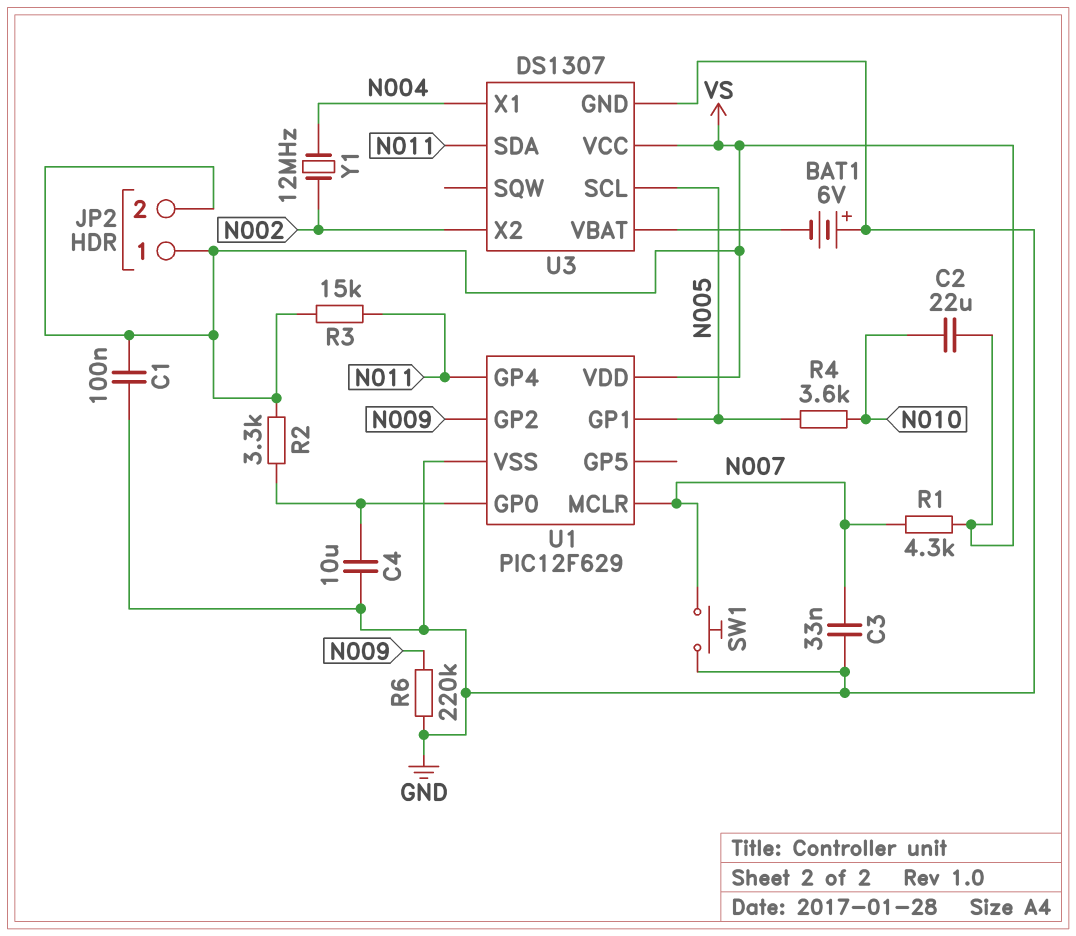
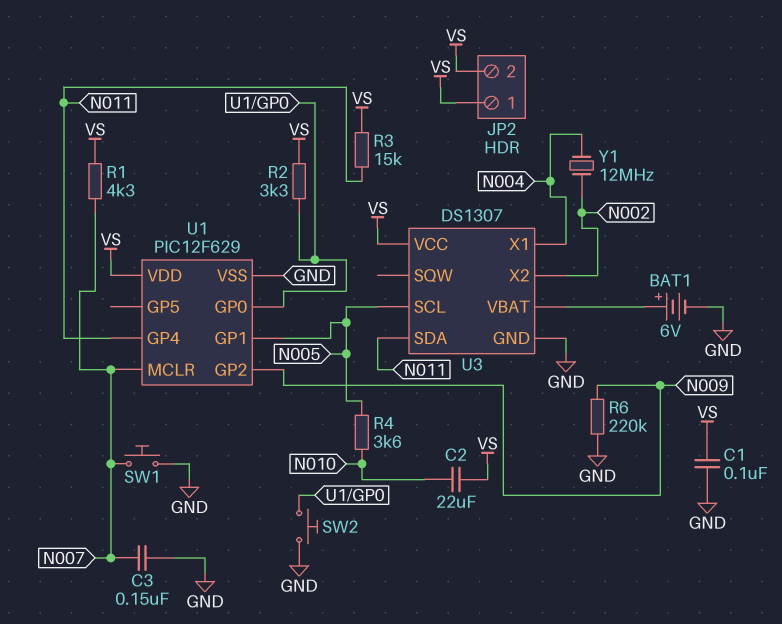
BAT1: 6V (plus GND, minus U3/VBAT) -> 6V (plus U3/VBAT, minus GND)
C3: 33nF (GND, N007) -> 150nF (GND, N007)
C4: 10uF (GND, U1/GP0) -> none
SW2: none -> button (GND, U1/GP0)

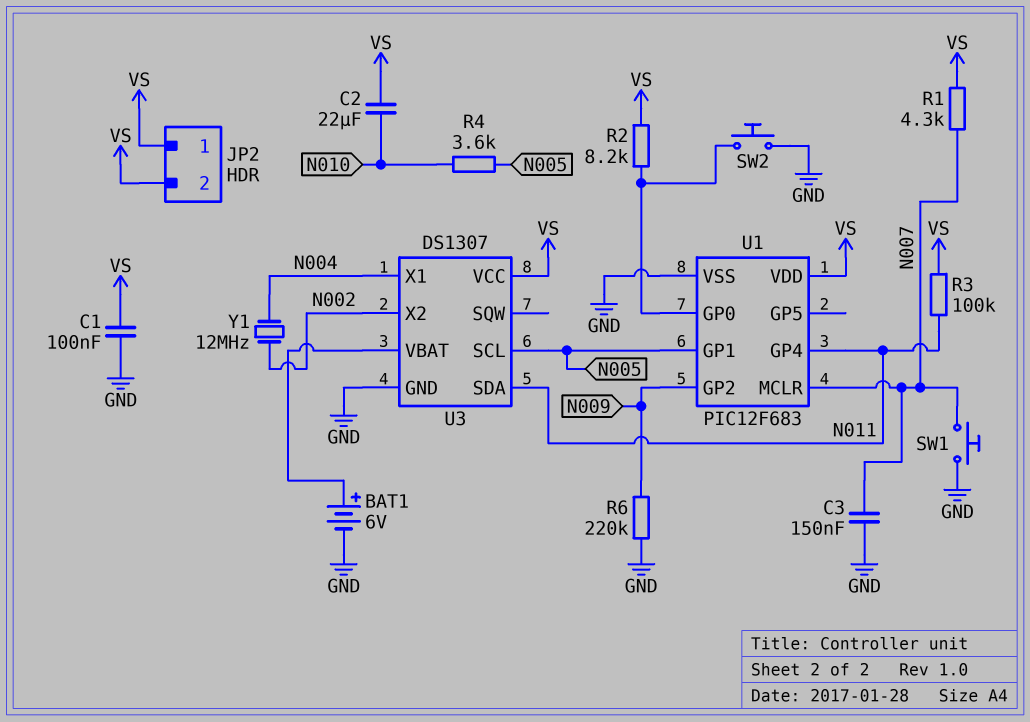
R2: 3.3k (U1/GP0, VS) -> 8.2k (U1/GP0, VS)
R3: 15k (N011, VS) -> 100k (N011, VS)
U1: PIC12F629 -> PIC12F683

